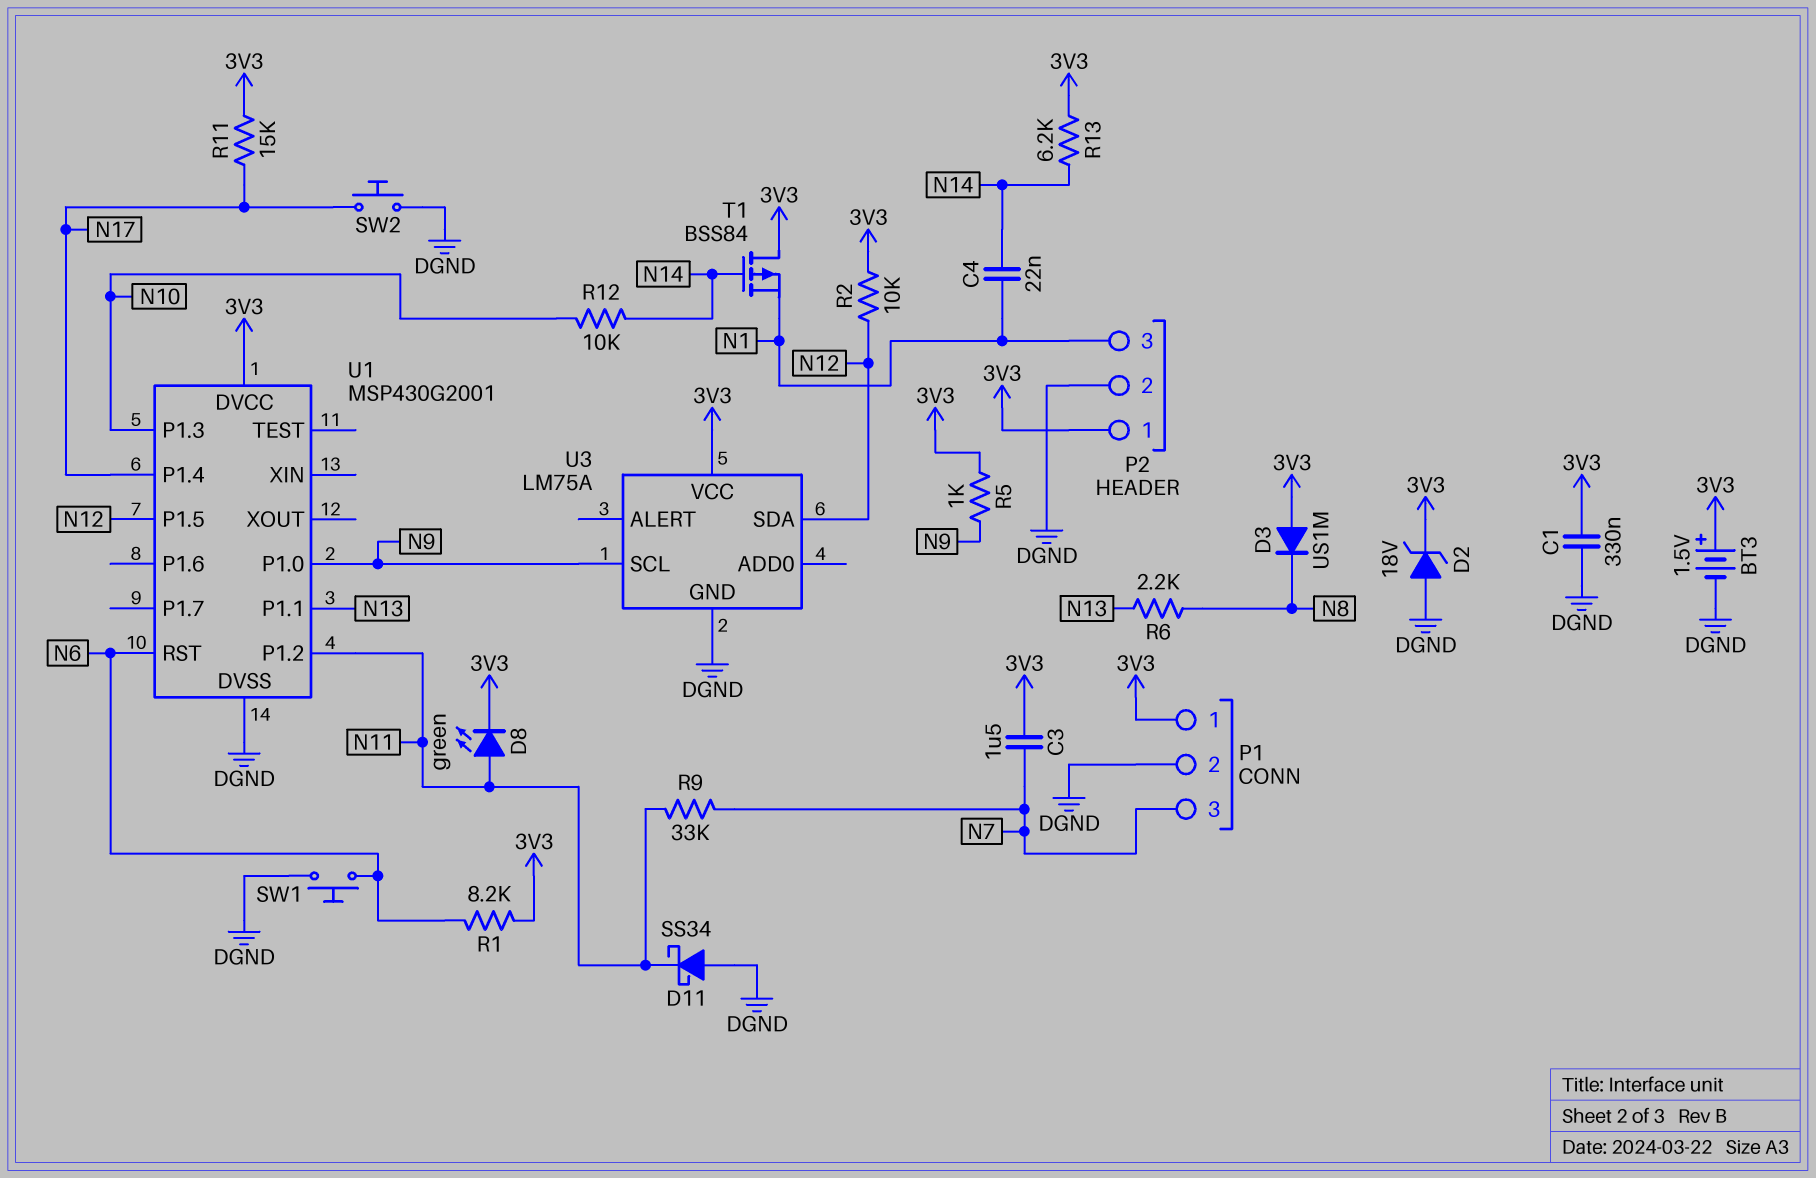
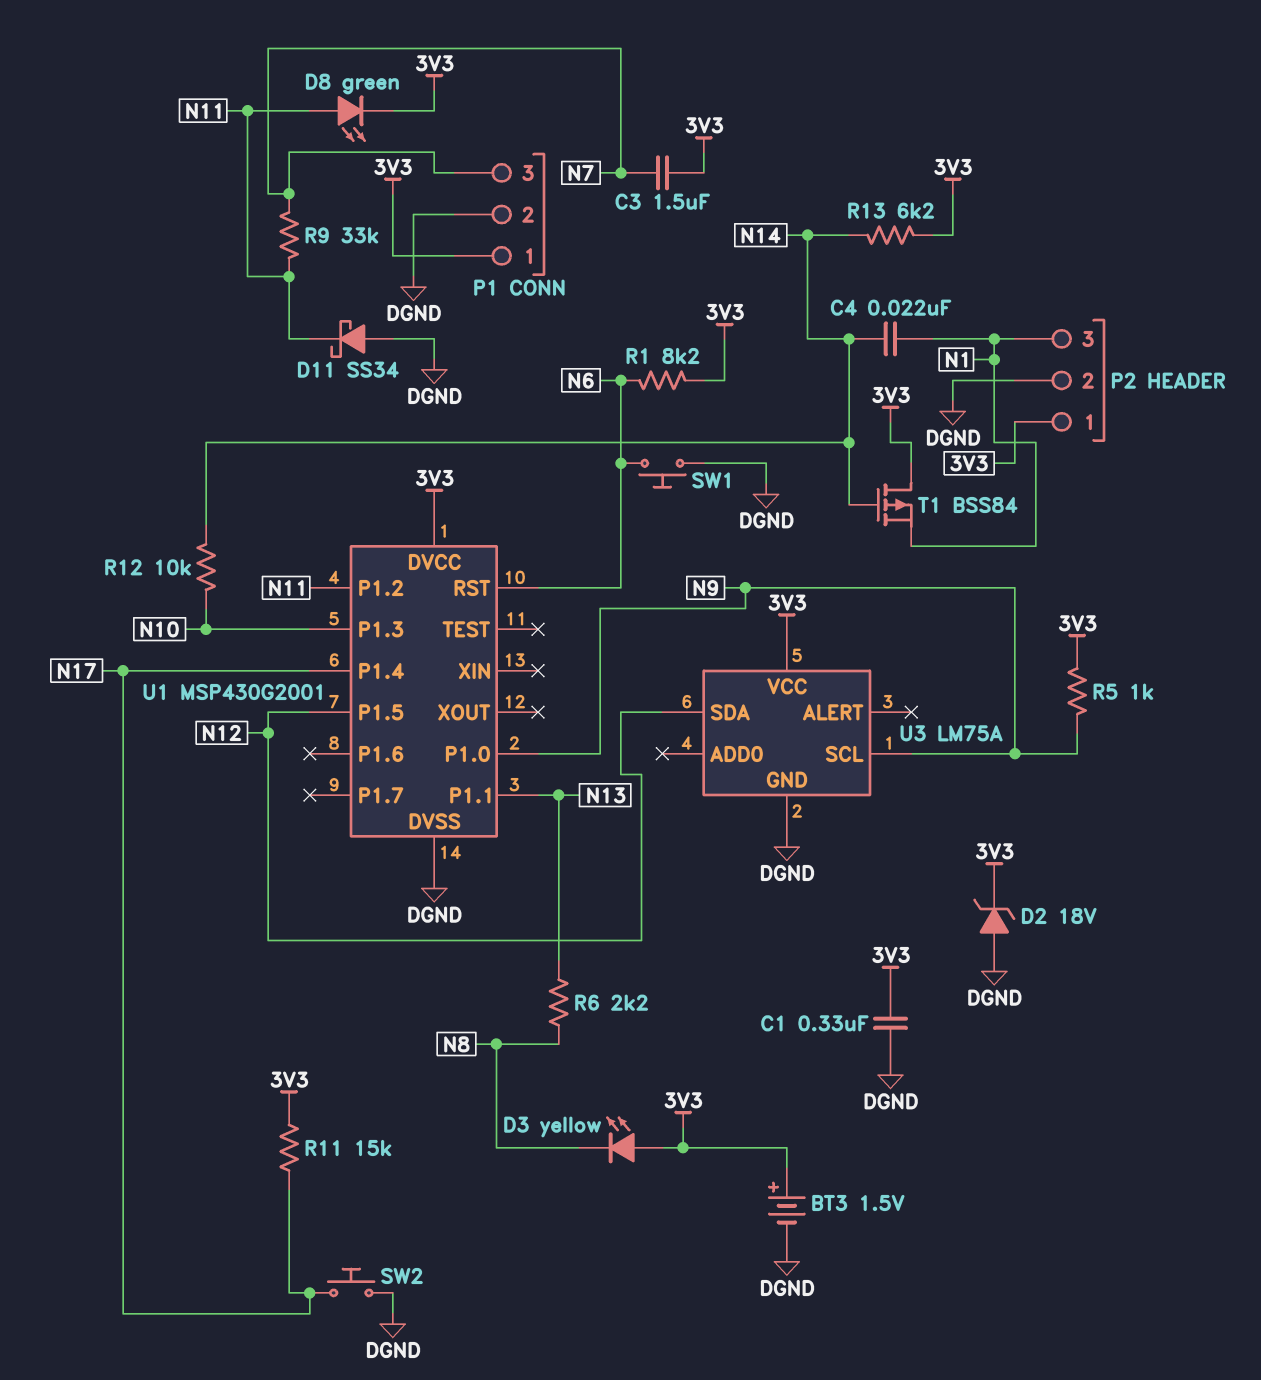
D3: diode US1M (A 3V3, K N8) -> LED yellow (A 3V3, K N8)
R2: 10k (3V3, N12) -> none

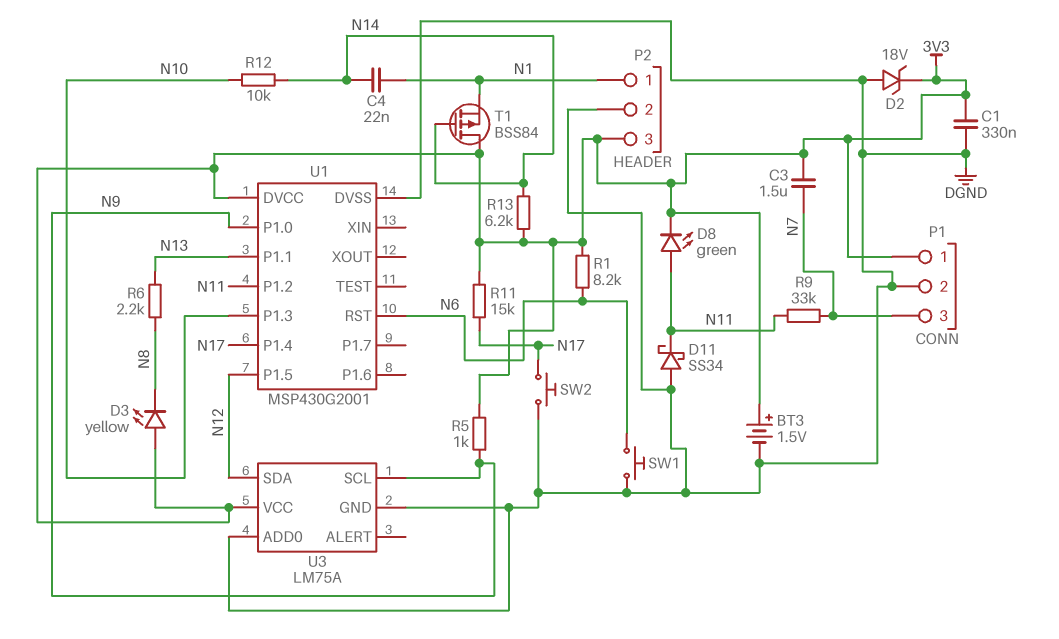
P2 pin 1: 3V3 -> N1
P2 pin 3: N1 -> 3V3
U3 pin ADD0: none -> DGND

